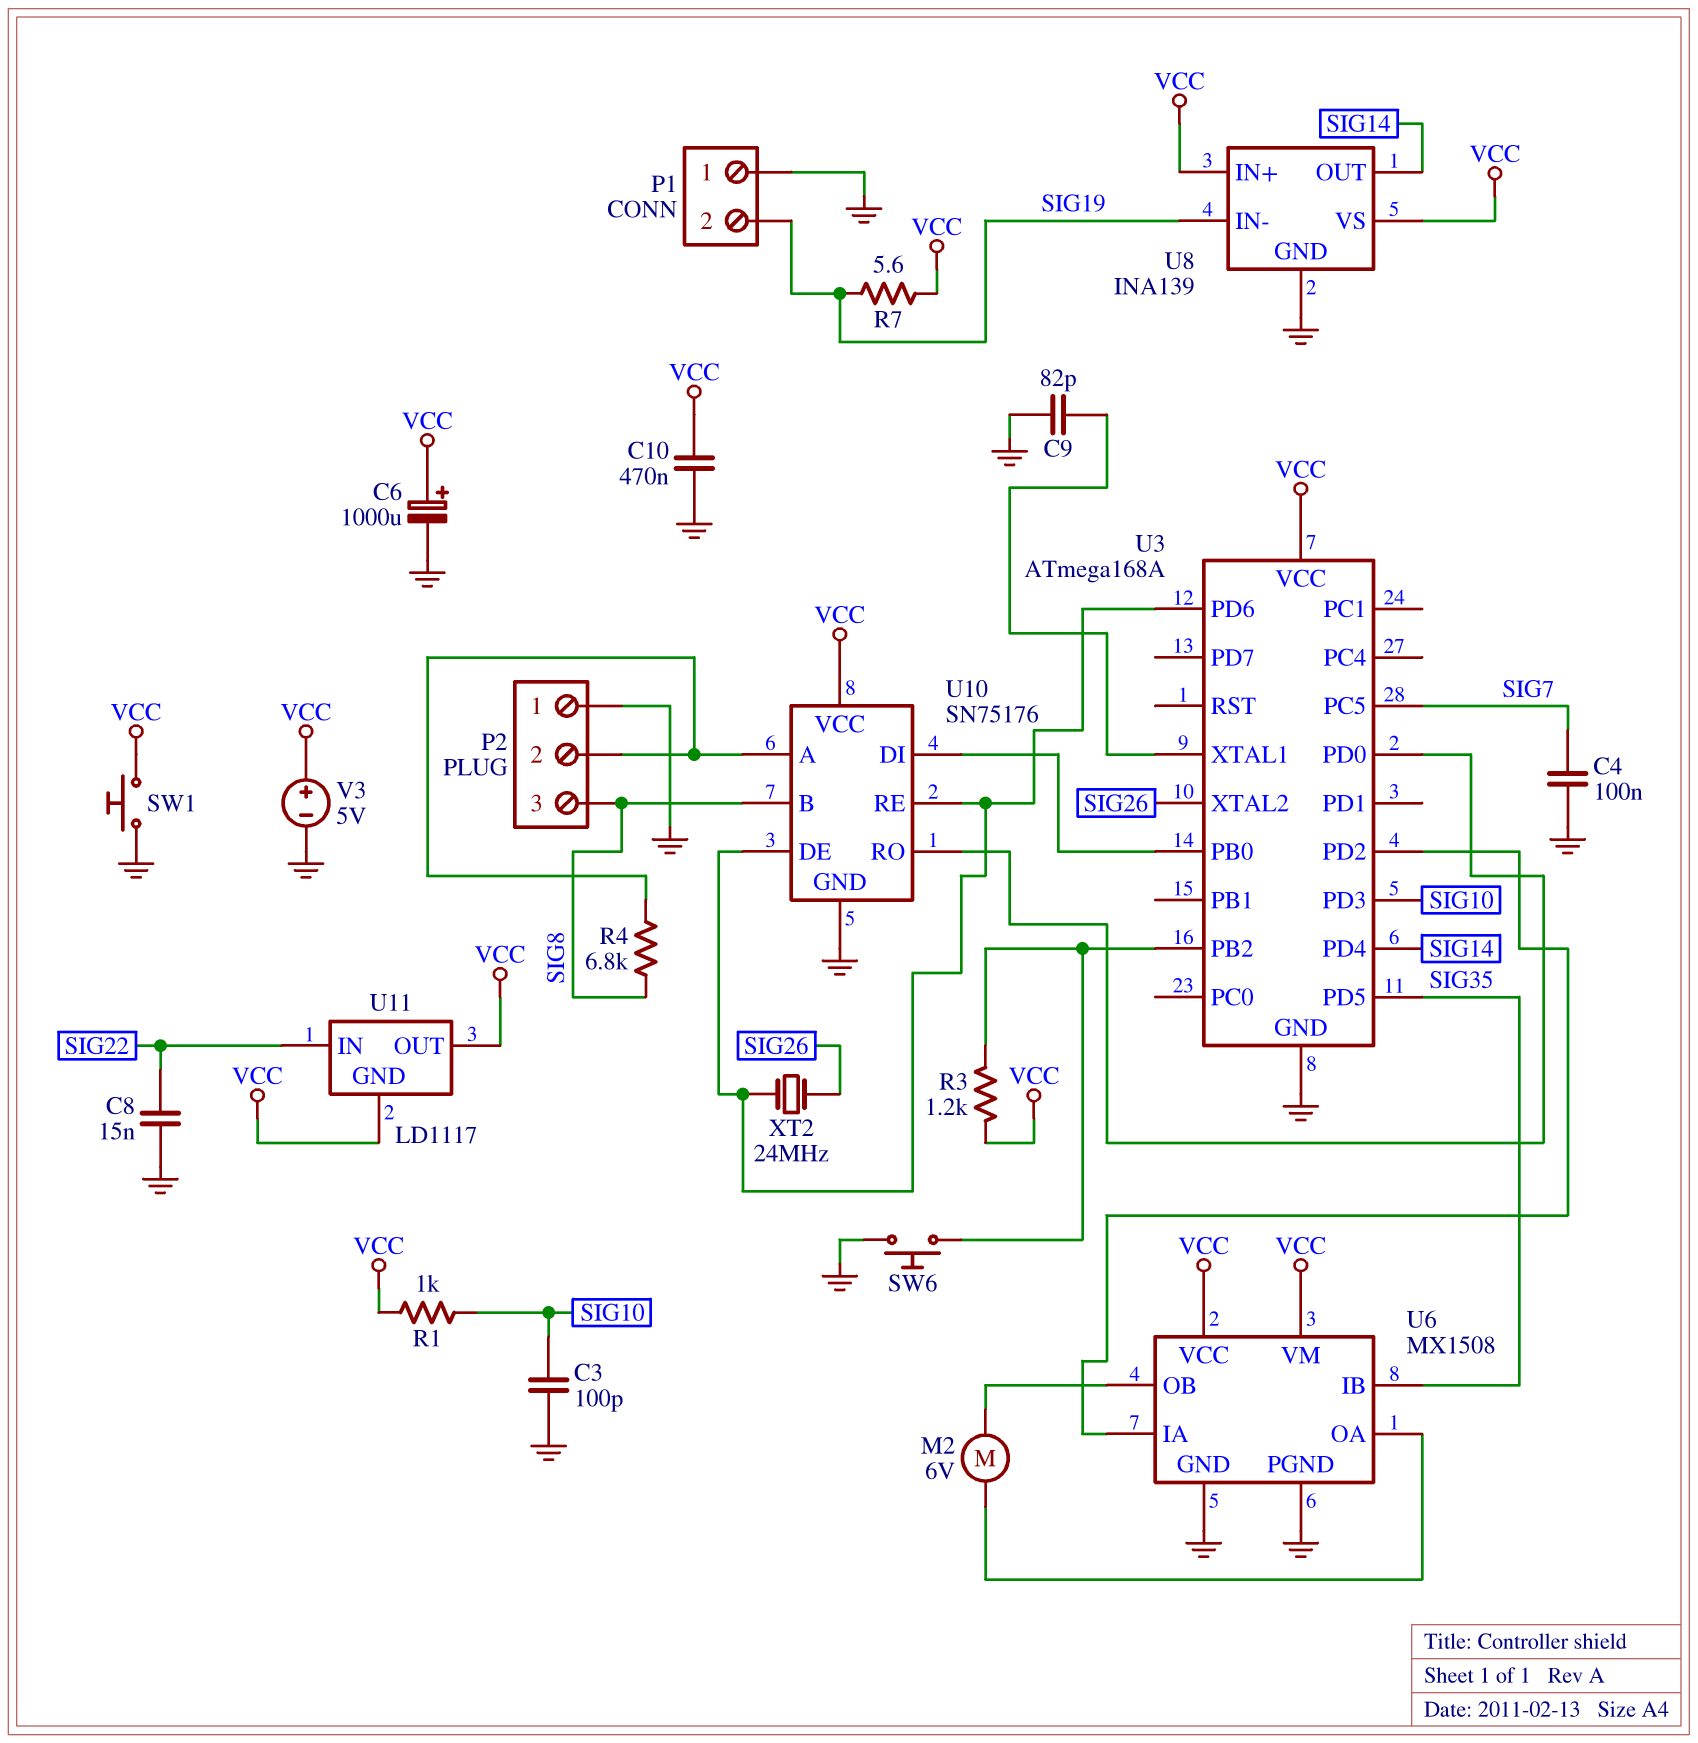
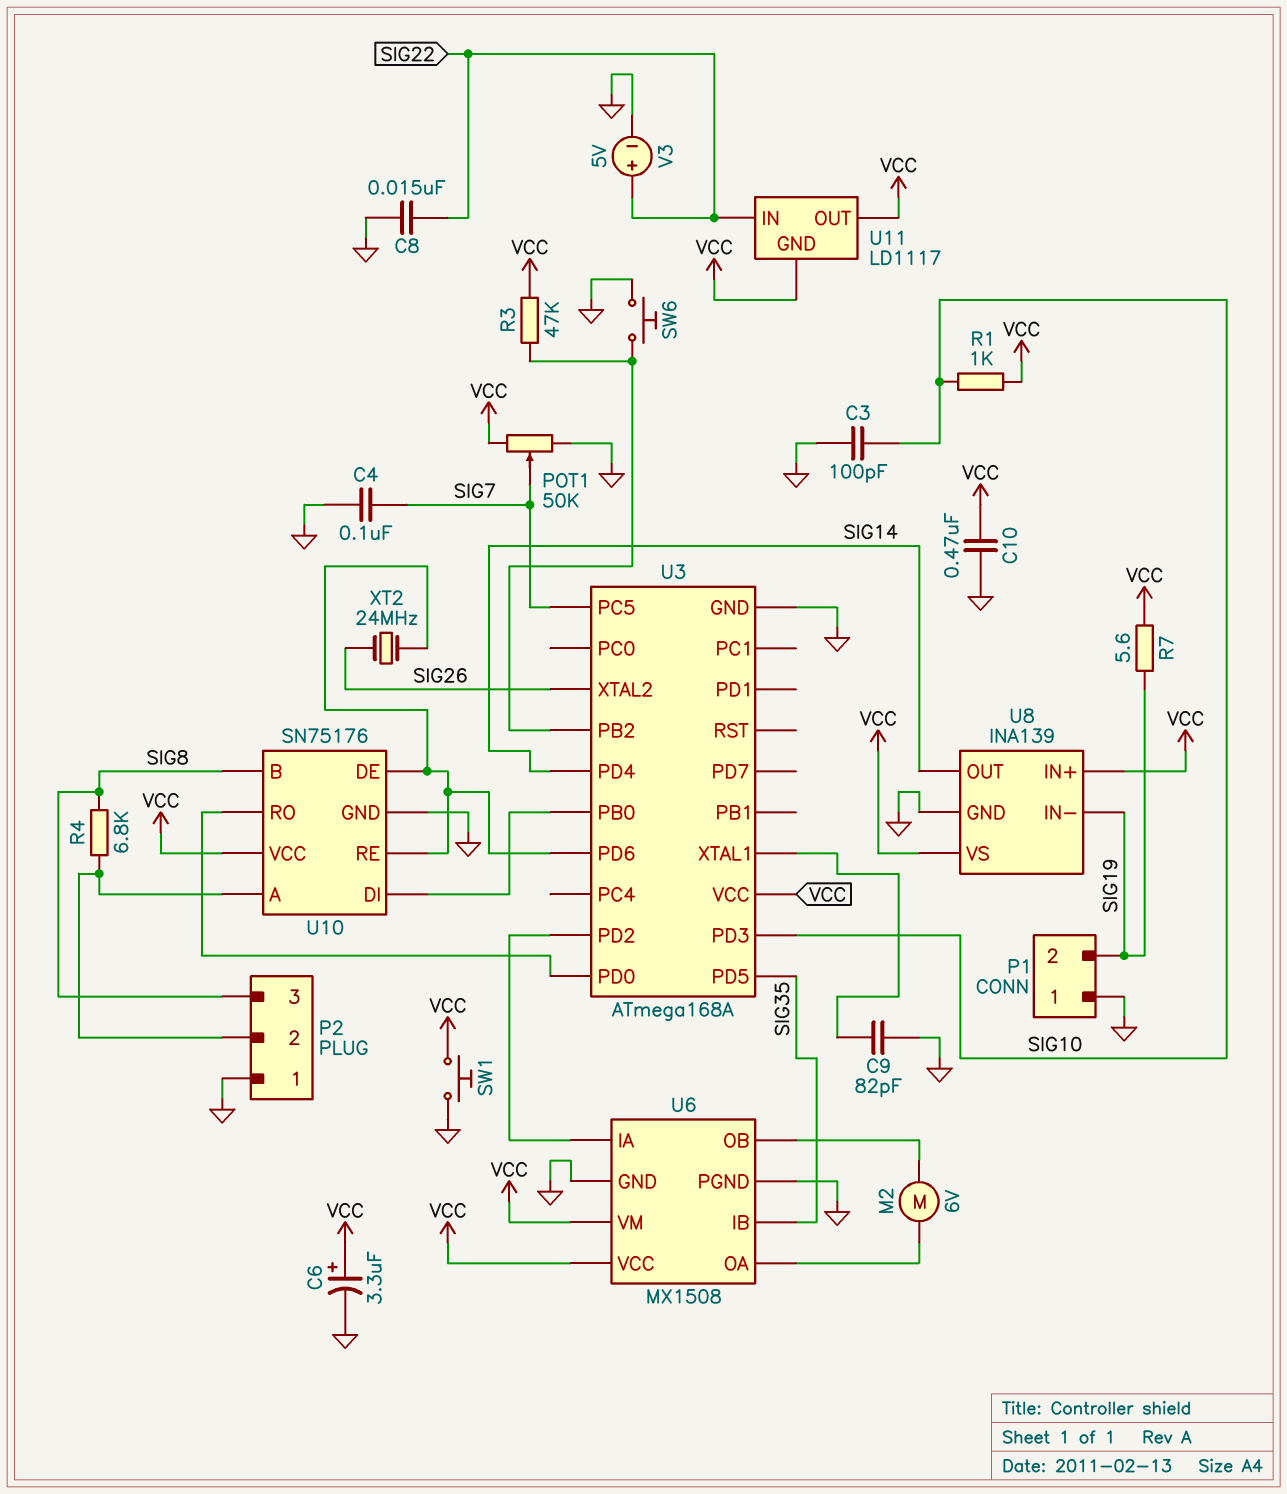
C6: 1000uF (plus VCC, minus GND) -> 3.3uF (plus VCC, minus GND)
POT1: none -> 50k (GND, VCC, wiper SIG7)
R3: 1.2k (U3/PB2, VCC) -> 47k (U3/PB2, VCC)
V3: 5V (plus VCC, minus GND) -> 5V (plus SIG22, minus GND)

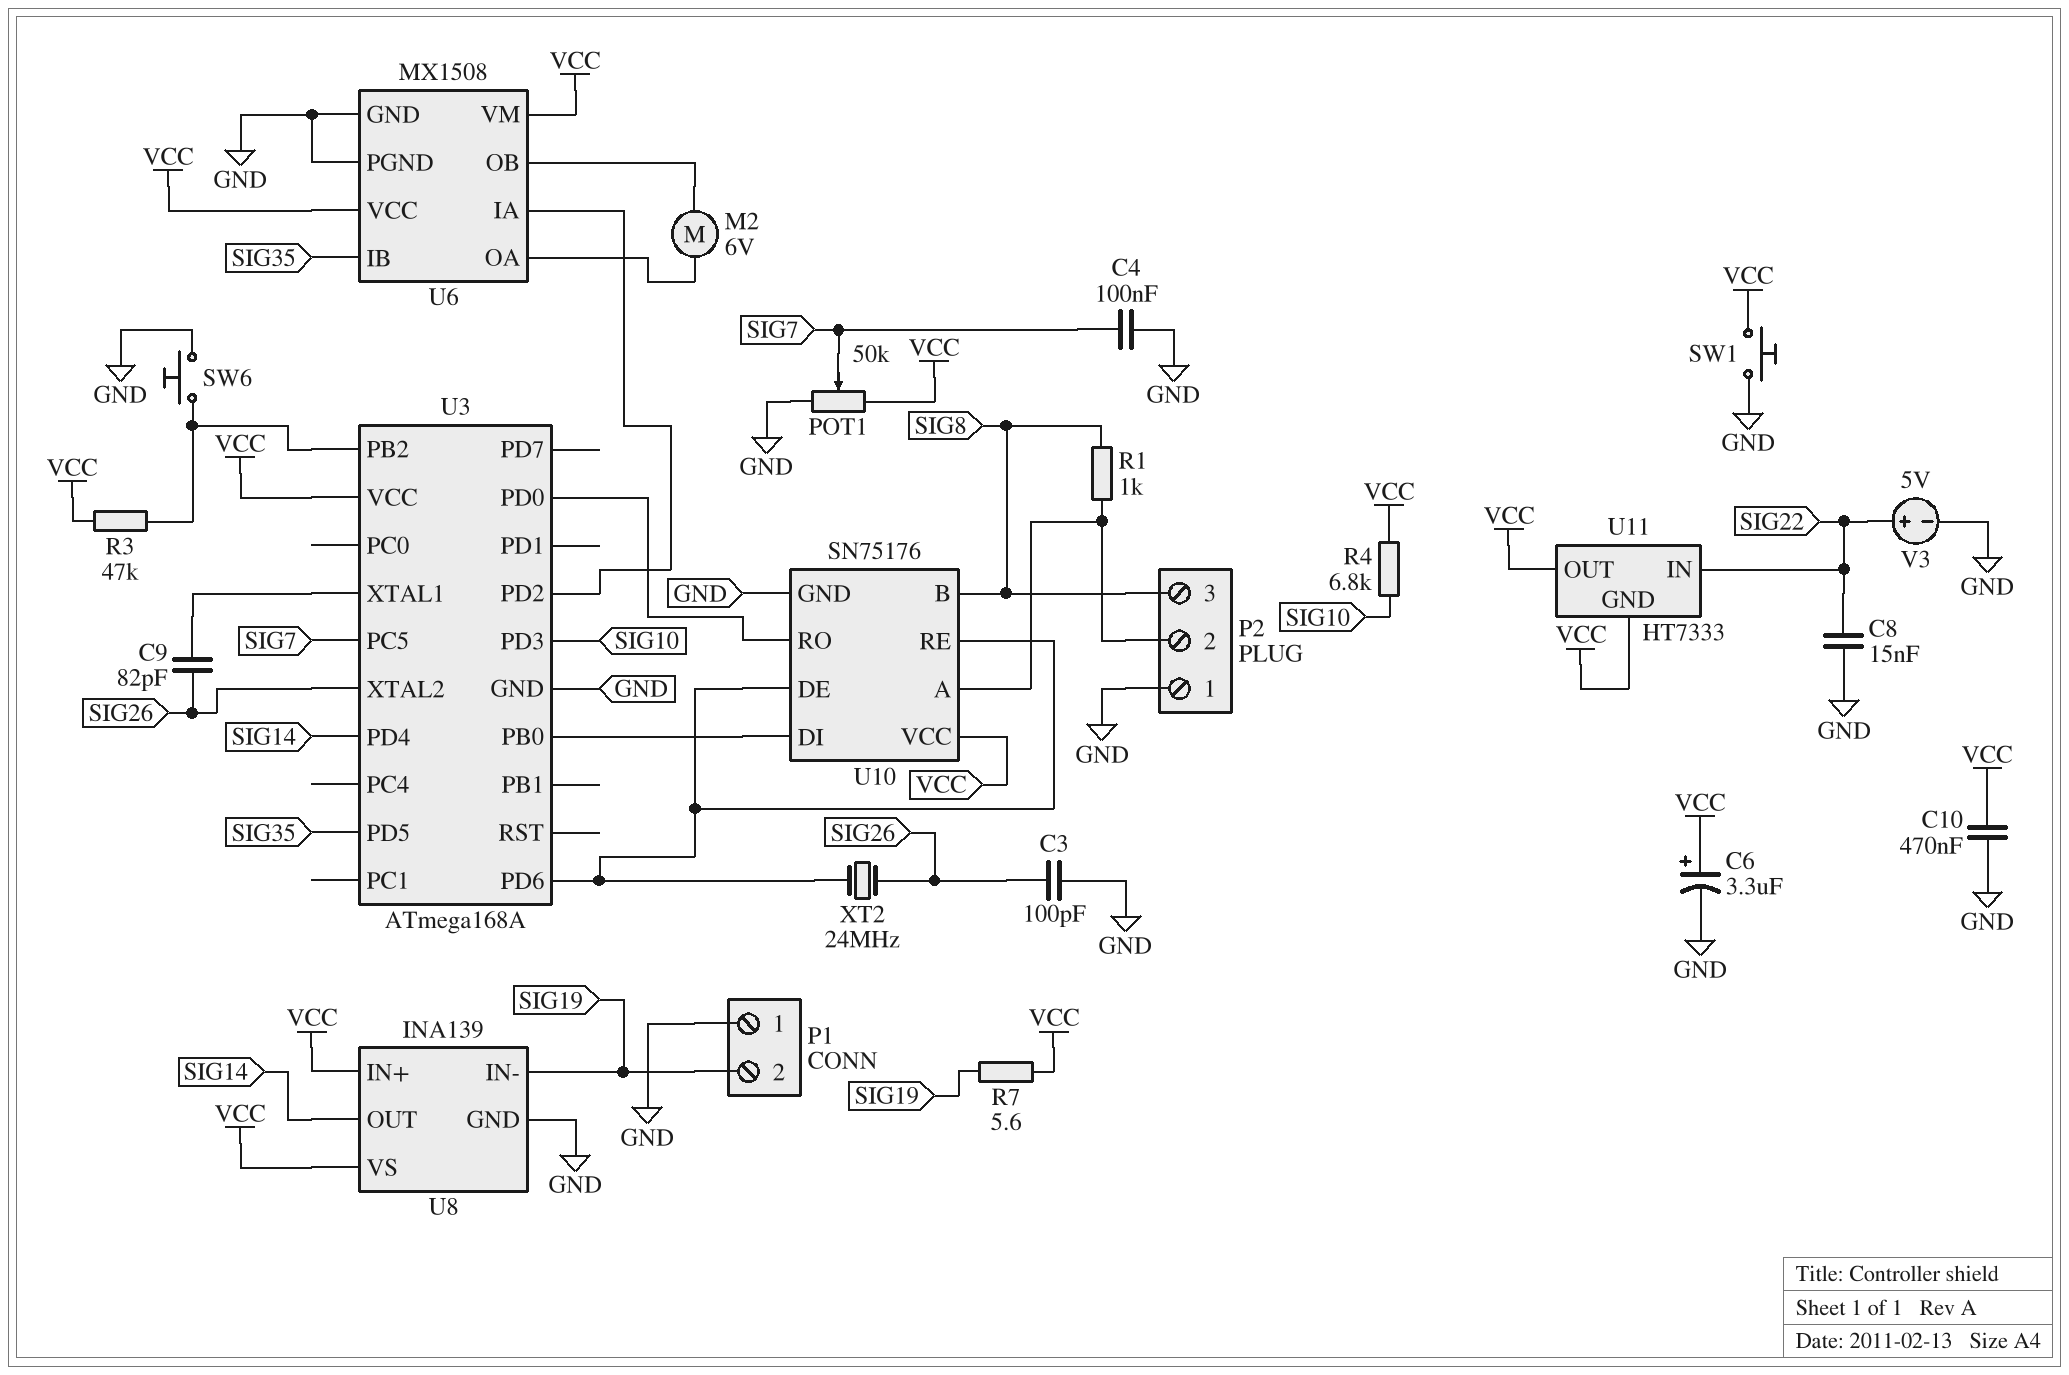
C3: 100pF (GND, SIG10) -> 100pF (GND, SIG26)
C9: 82pF (GND, U3/XTAL1) -> 82pF (SIG26, U3/XTAL1)
R1: 1k (SIG10, VCC) -> 1k (P2/2, SIG8)
R4: 6.8k (P2/2, SIG8) -> 6.8k (SIG10, VCC)
U11: LD1117 -> HT7333

